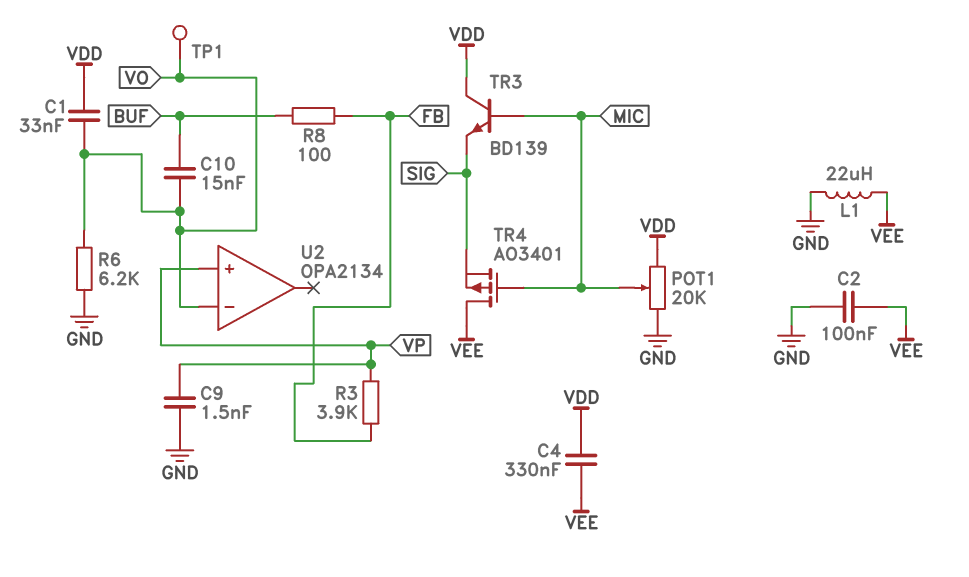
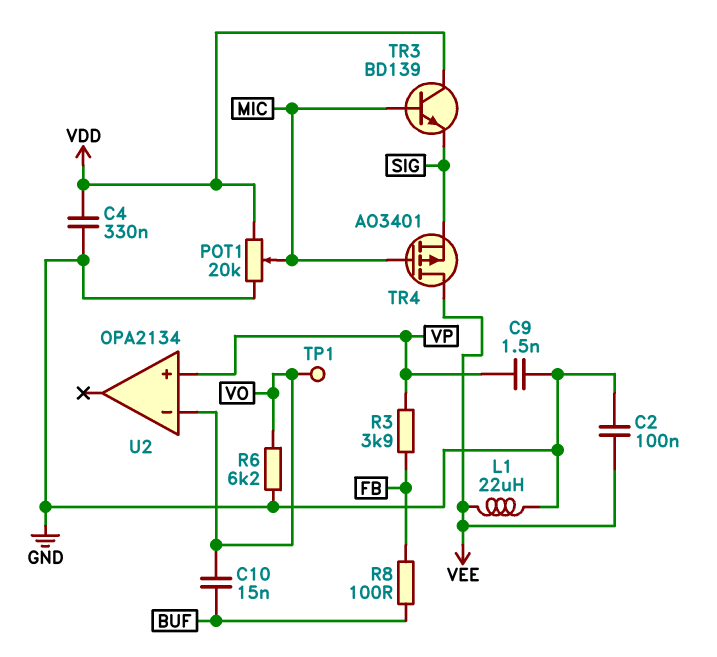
C1: 33nF (VDD, VO) -> none
C4: 330nF (VDD, VEE) -> 330nF (GND, VDD)

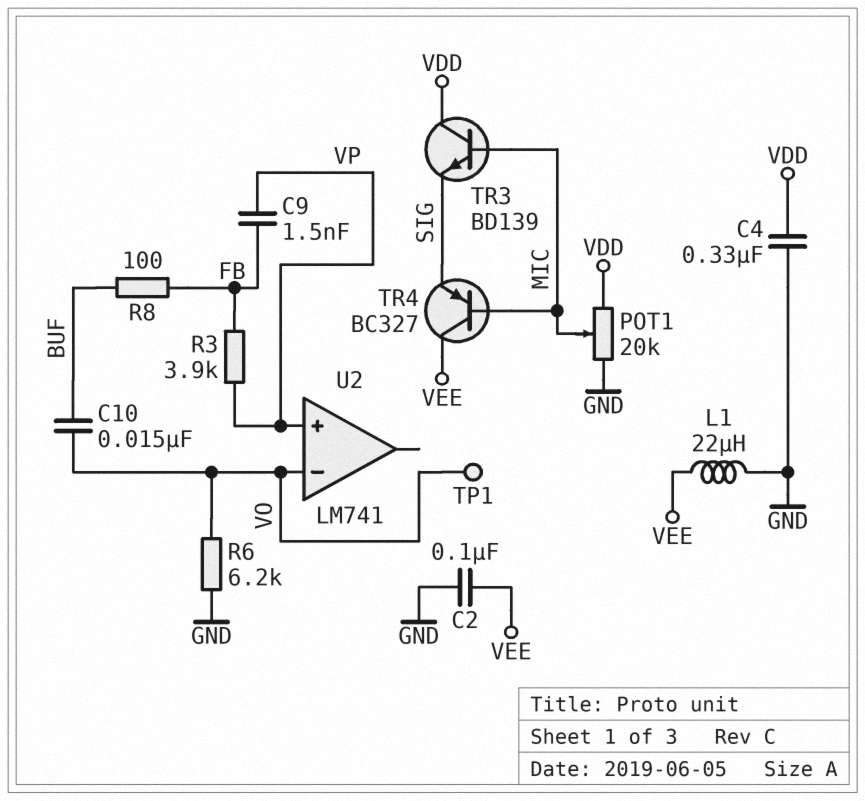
C9: 1.5nF (GND, VP) -> 1.5nF (FB, VP)
TR4: PMOS AO3401 (G MIC, D VEE, S SIG) -> PNP BC327 (B MIC, C VEE, E SIG)
U2: OPA2134 -> LM741

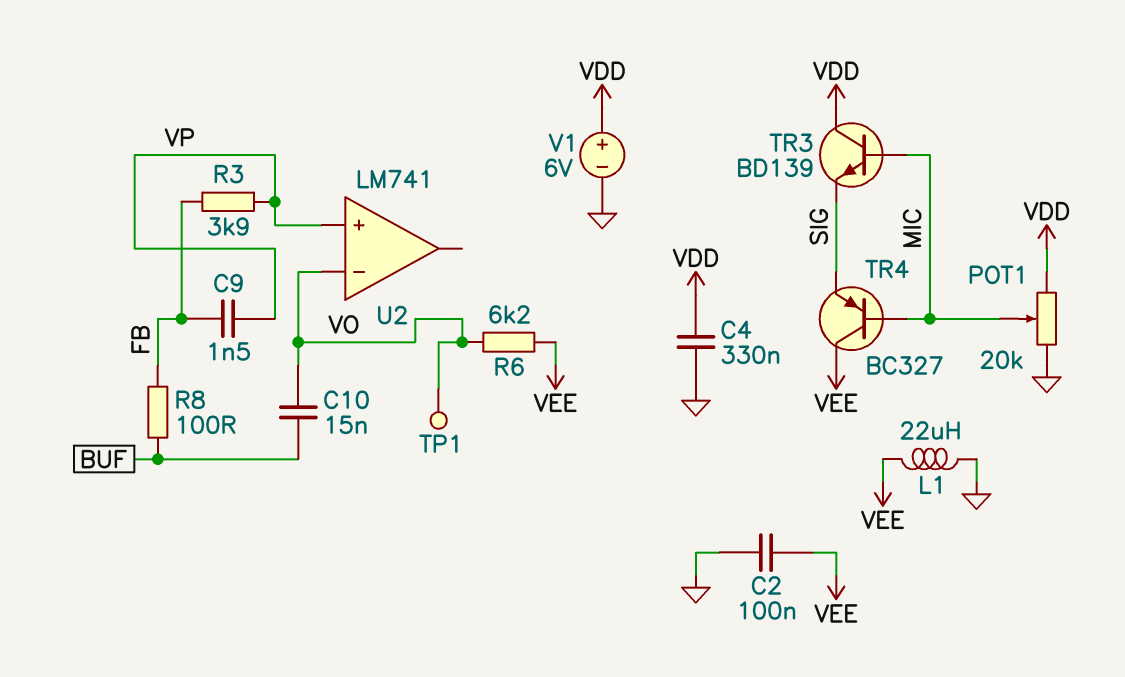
R6: 6.2k (GND, VO) -> 6.2k (VEE, VO)
V1: none -> 6V (plus VDD, minus GND)

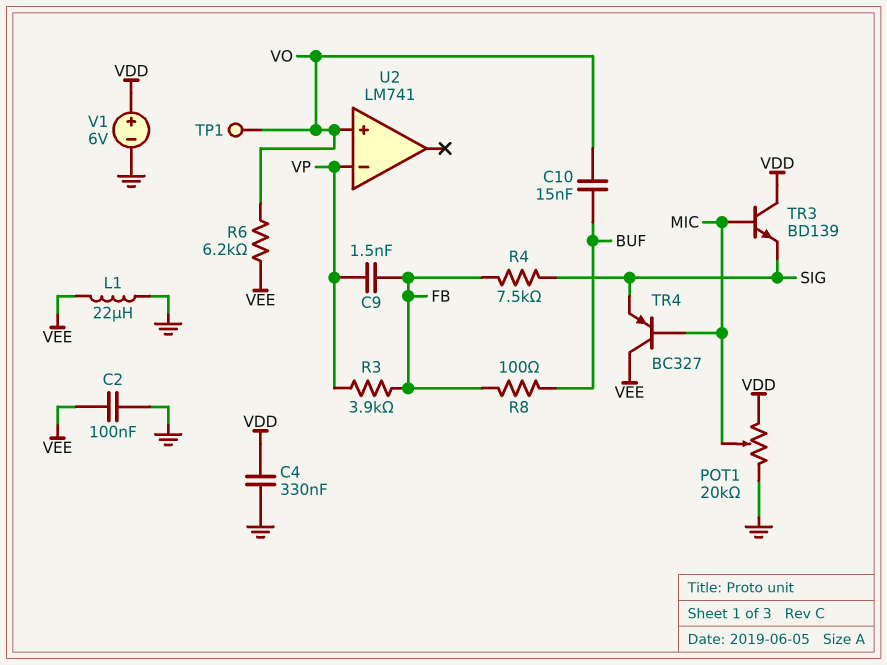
R4: none -> 7.5k (FB, SIG)
U2 pin in+: VP -> VO
U2 pin in-: VO -> VP

